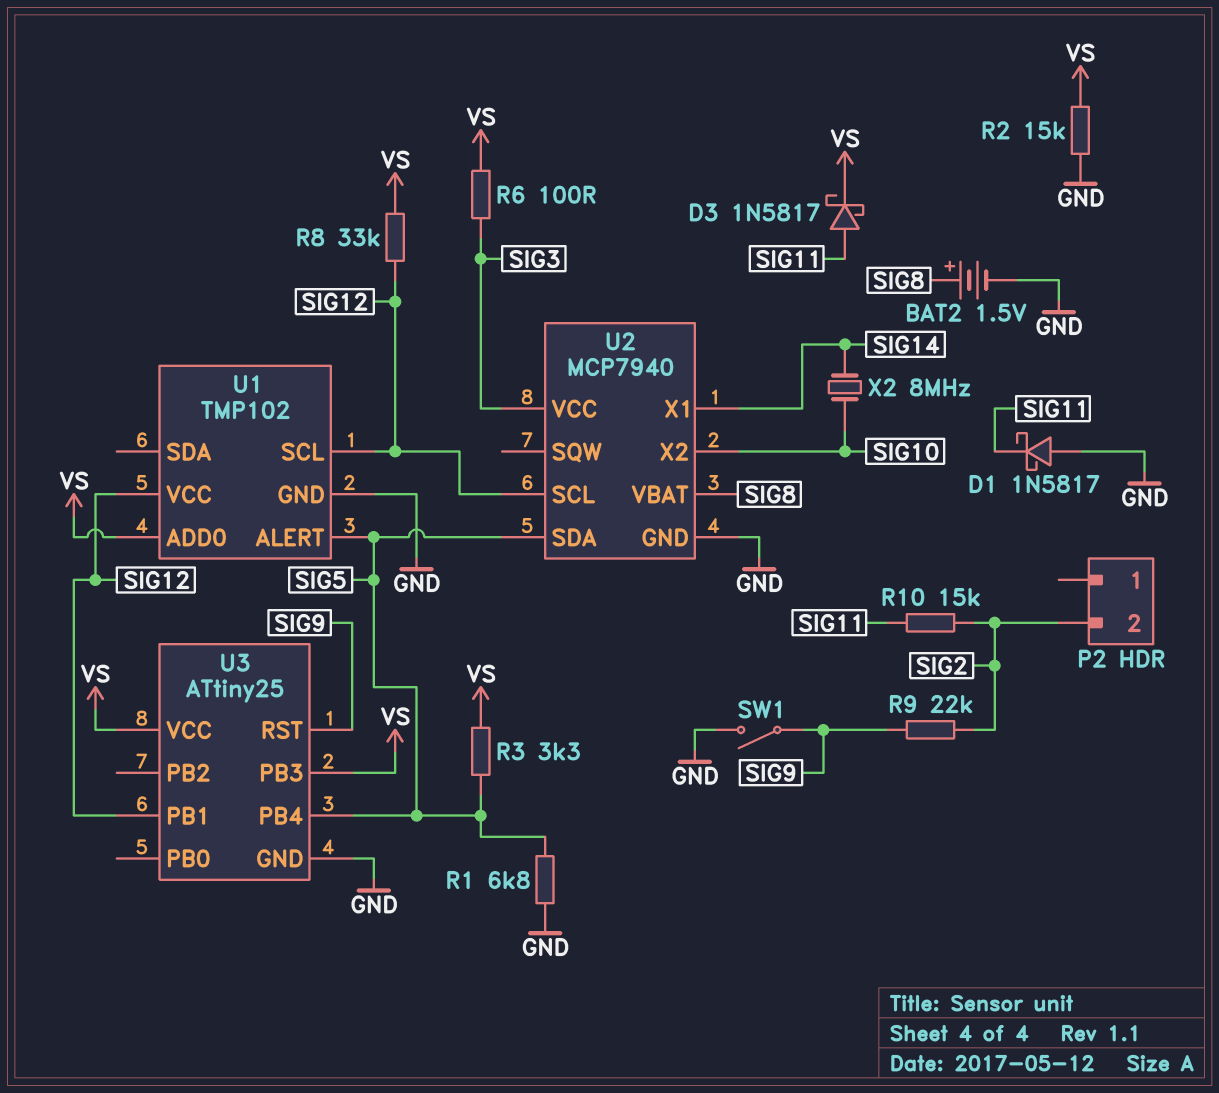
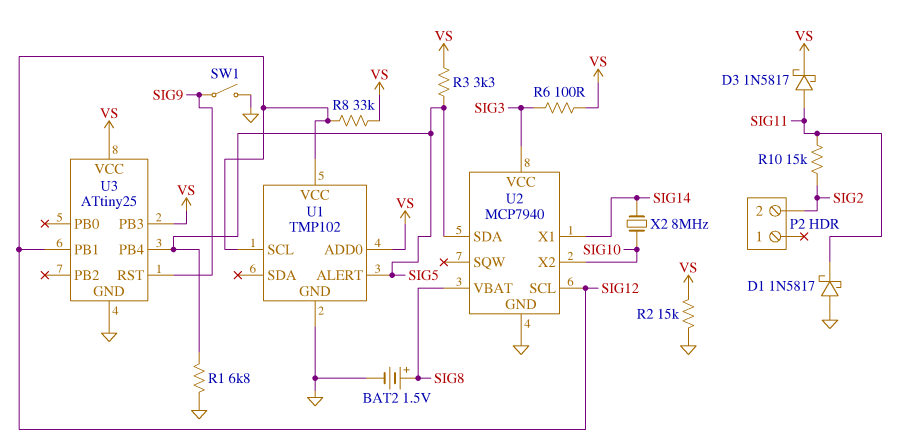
R9: 22k (SIG2, SIG9) -> none

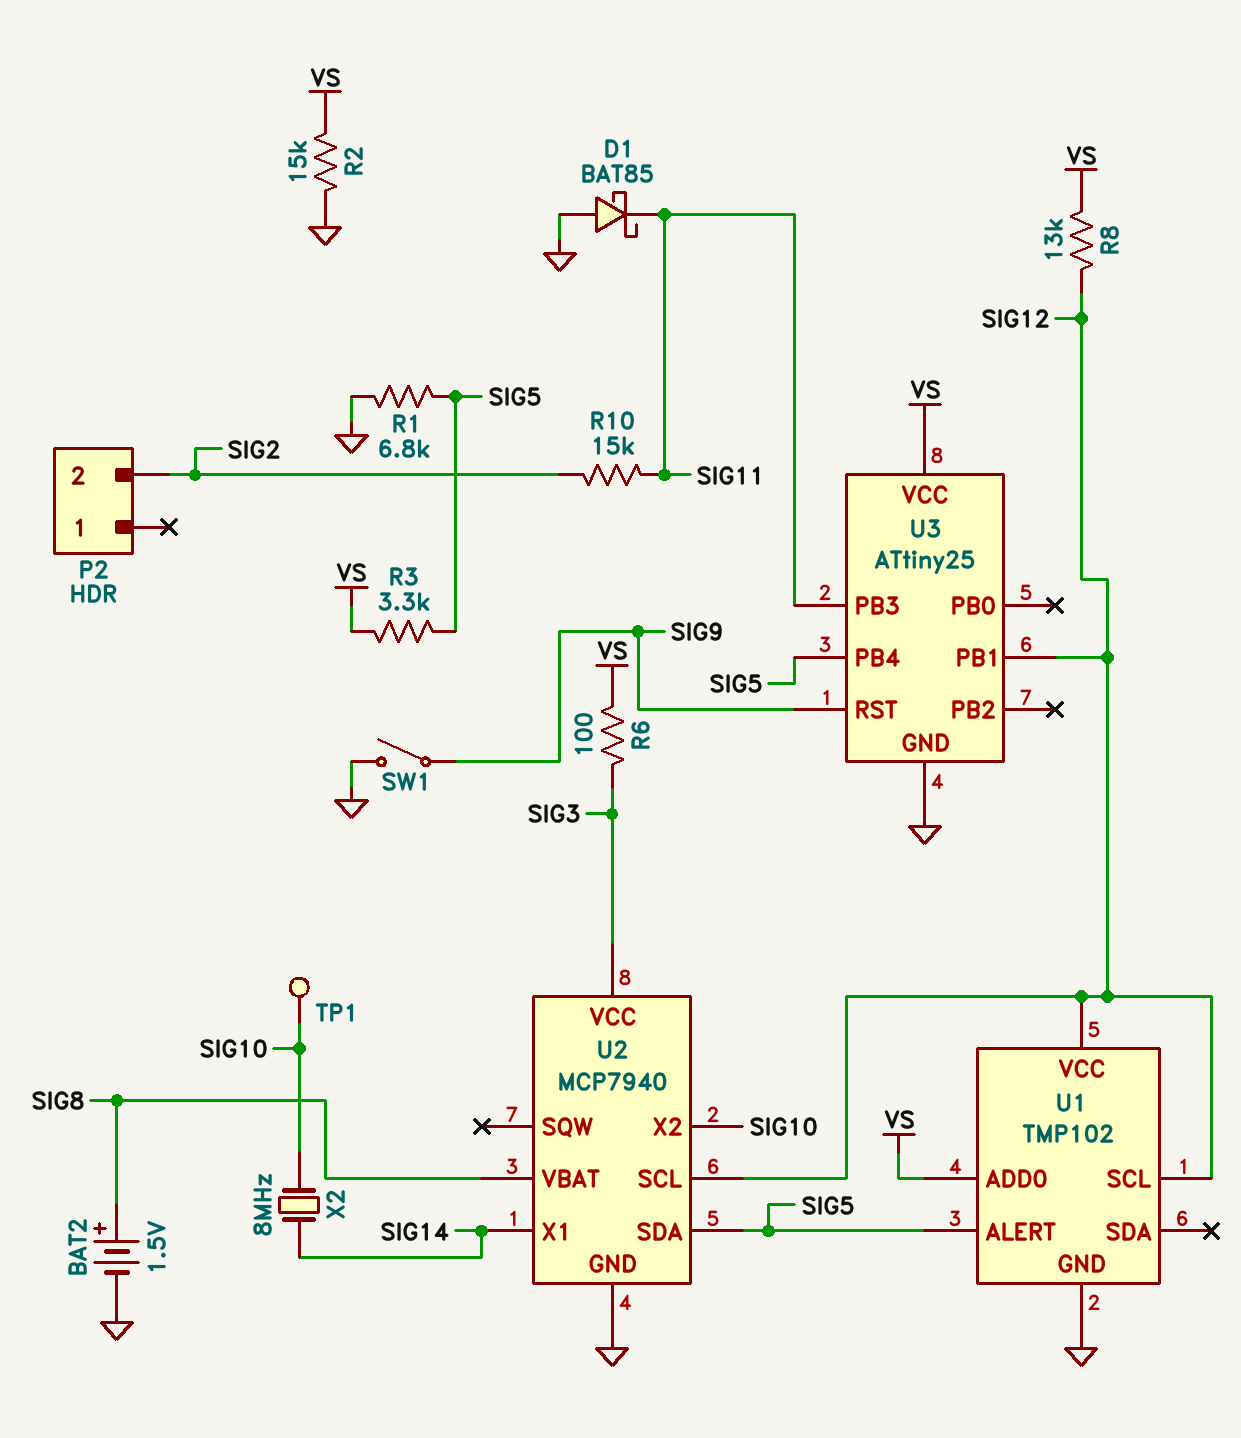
D1: schottky 1N5817 (A GND, K SIG11) -> schottky BAT85 (A GND, K SIG11)
D3: schottky 1N5817 (A SIG11, K VS) -> none
R8: 33k (SIG12, VS) -> 13k (SIG12, VS)
TP1: none -> test point (SIG10)
U3 pin PB3: VS -> SIG11

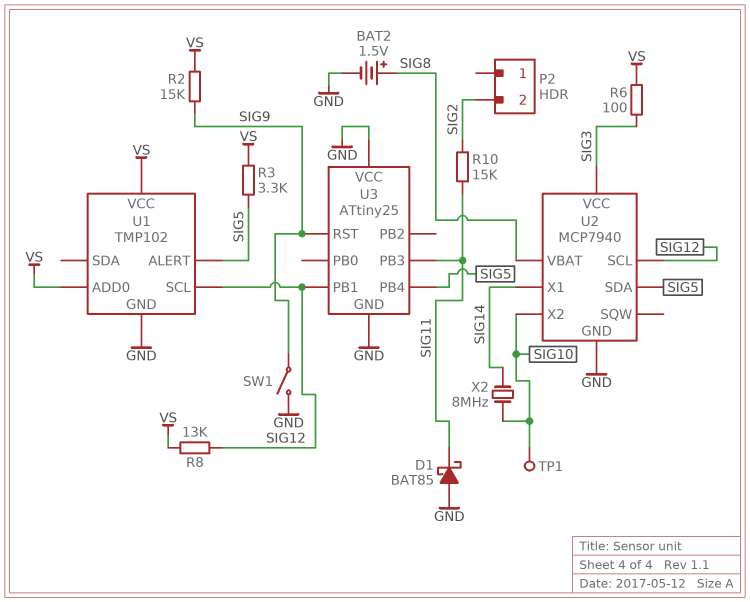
R1: 6.8k (GND, SIG5) -> none
R2: 15k (GND, VS) -> 15k (SIG9, VS)
U1 pin VCC: SIG12 -> VS
U3 pin VCC: VS -> GND

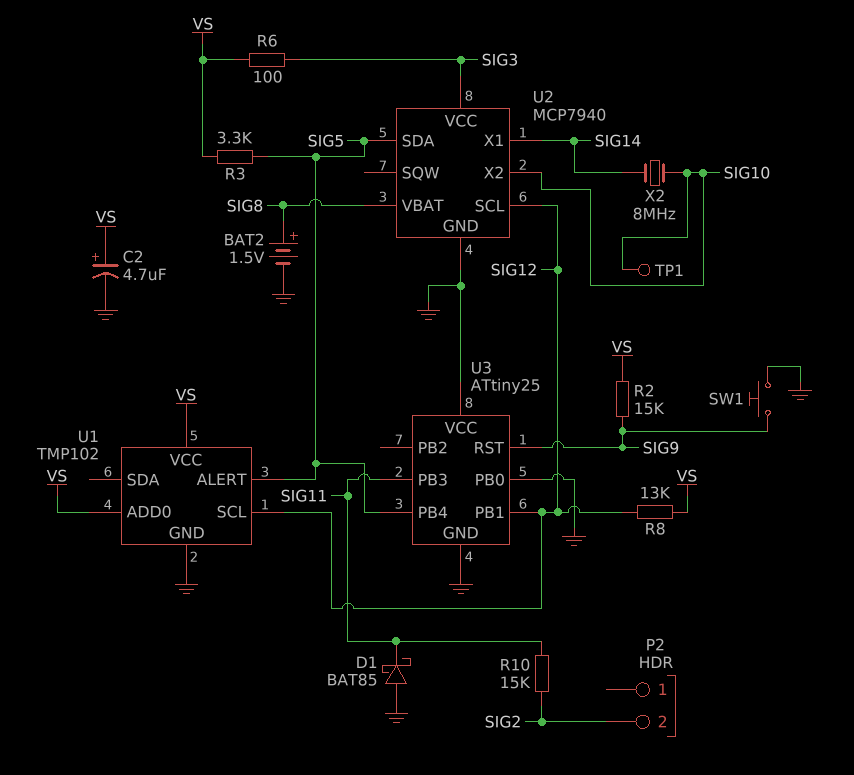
C2: none -> 4.7uF (plus VS, minus GND)
SW1: switch (GND, SIG9) -> button (GND, SIG9)
U3 pin PB0: none -> GND

